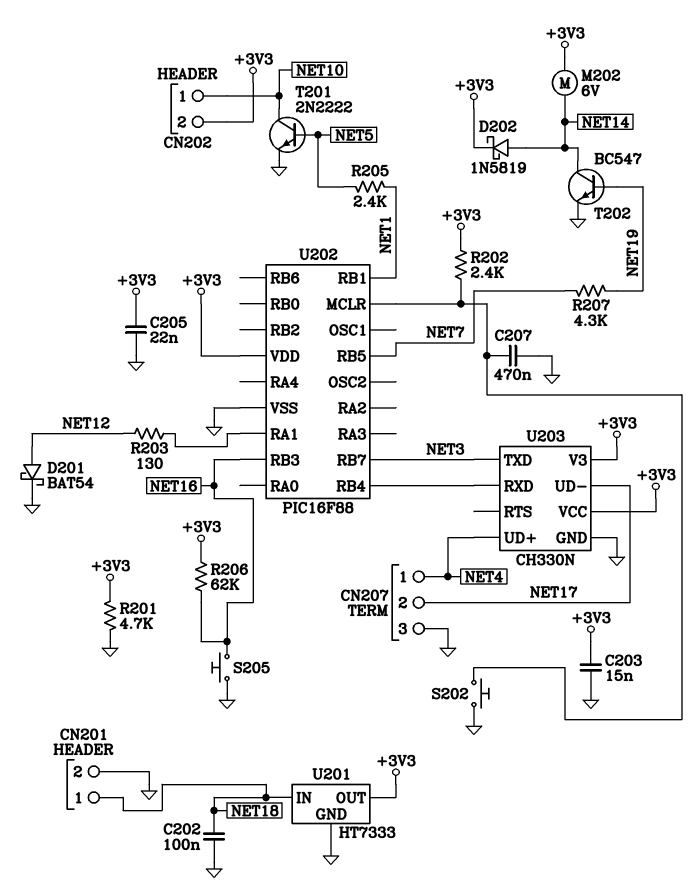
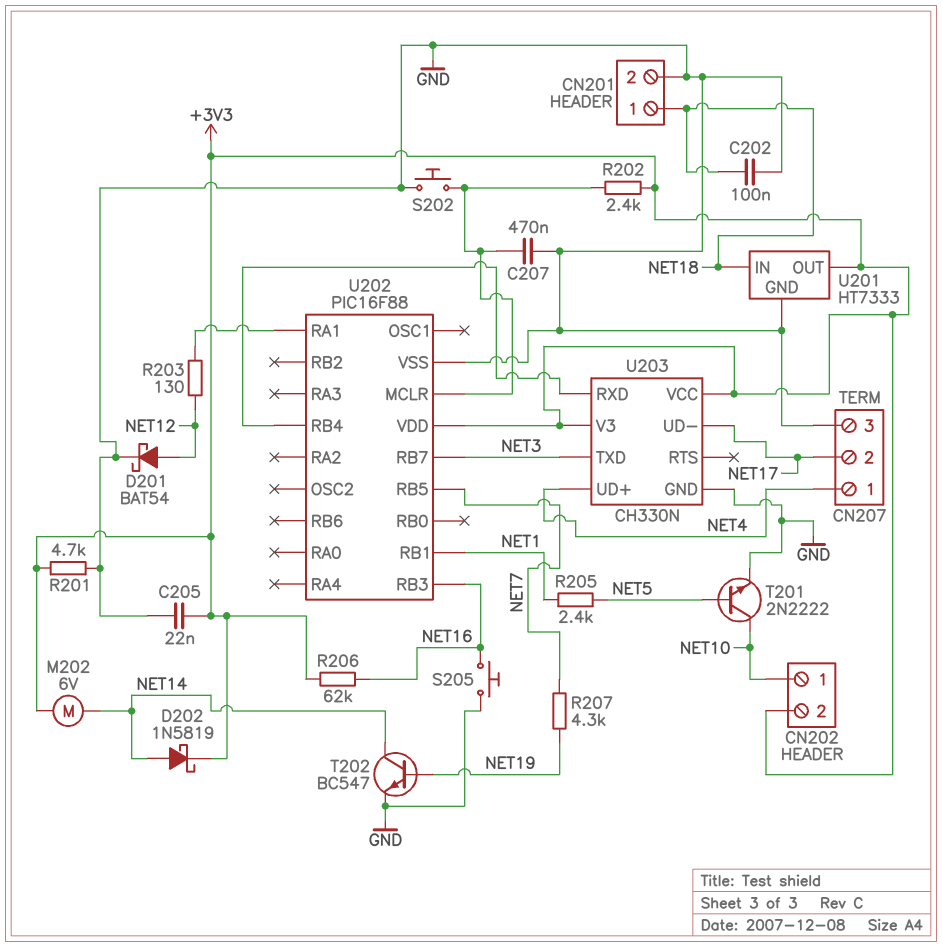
C203: 15nF (+3V3, GND) -> none

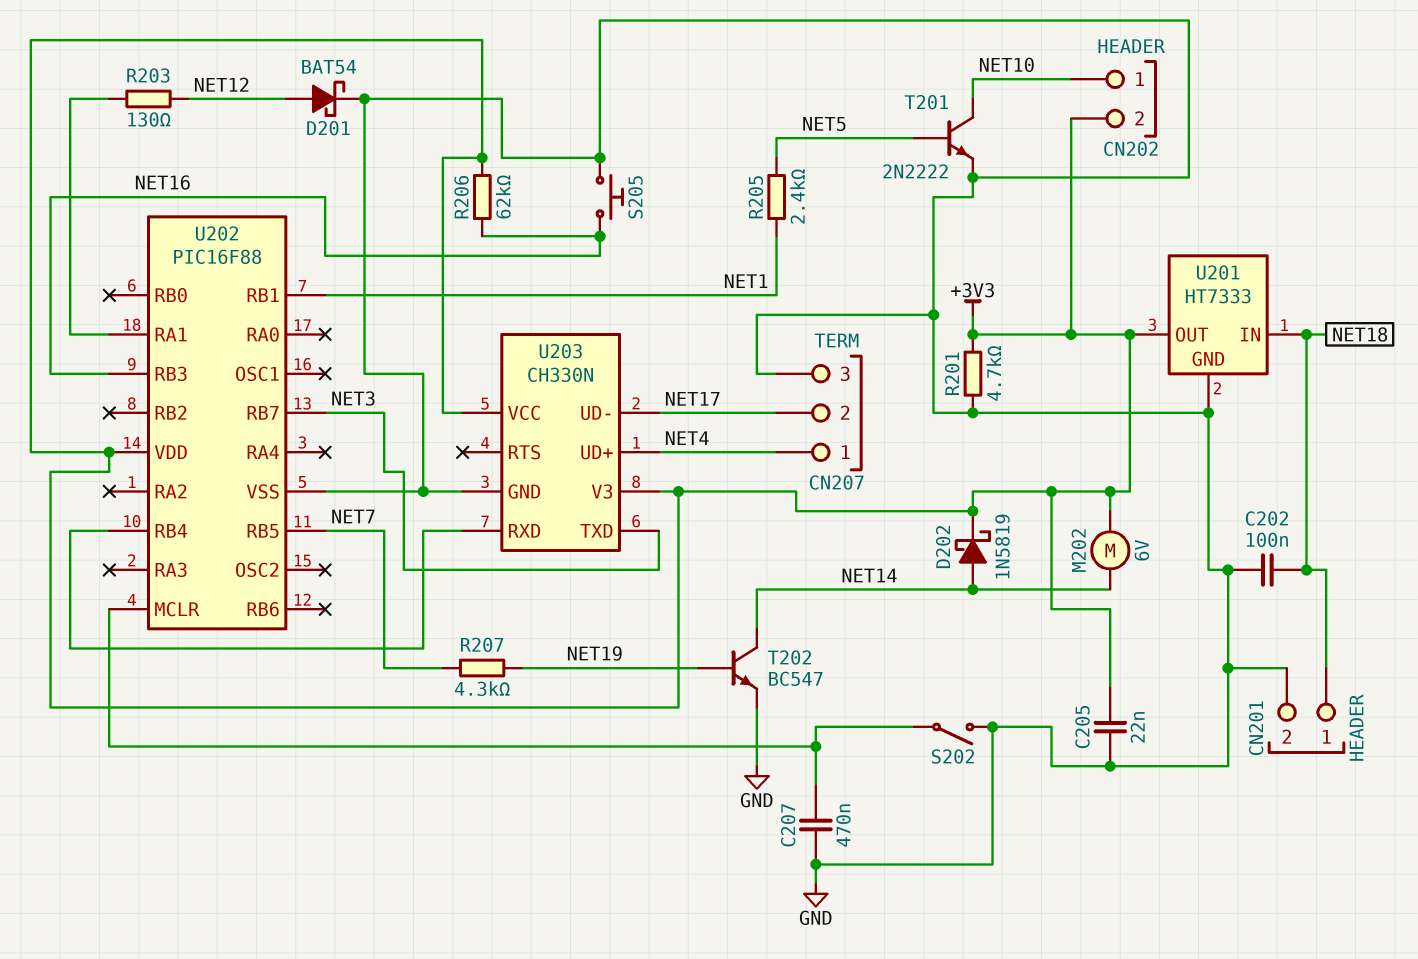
R202: 2.4k (+3V3, U202/MCLR) -> none
S202: button (GND, U202/MCLR) -> switch (GND, U202/MCLR)

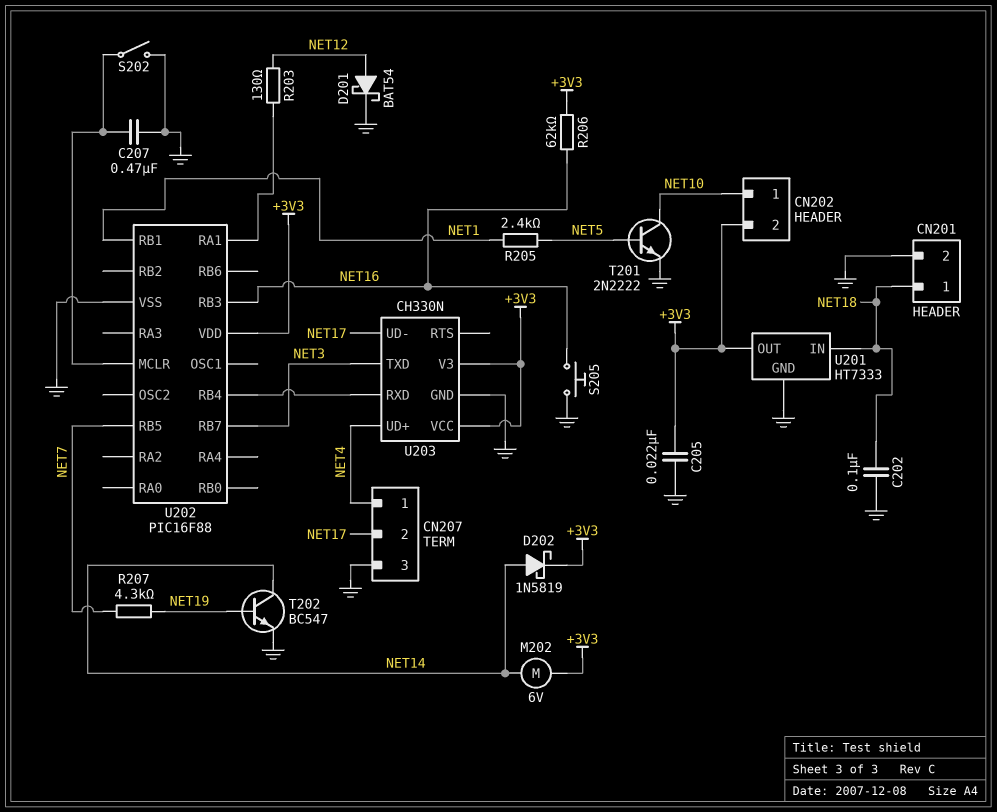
R201: 4.7k (+3V3, GND) -> none

